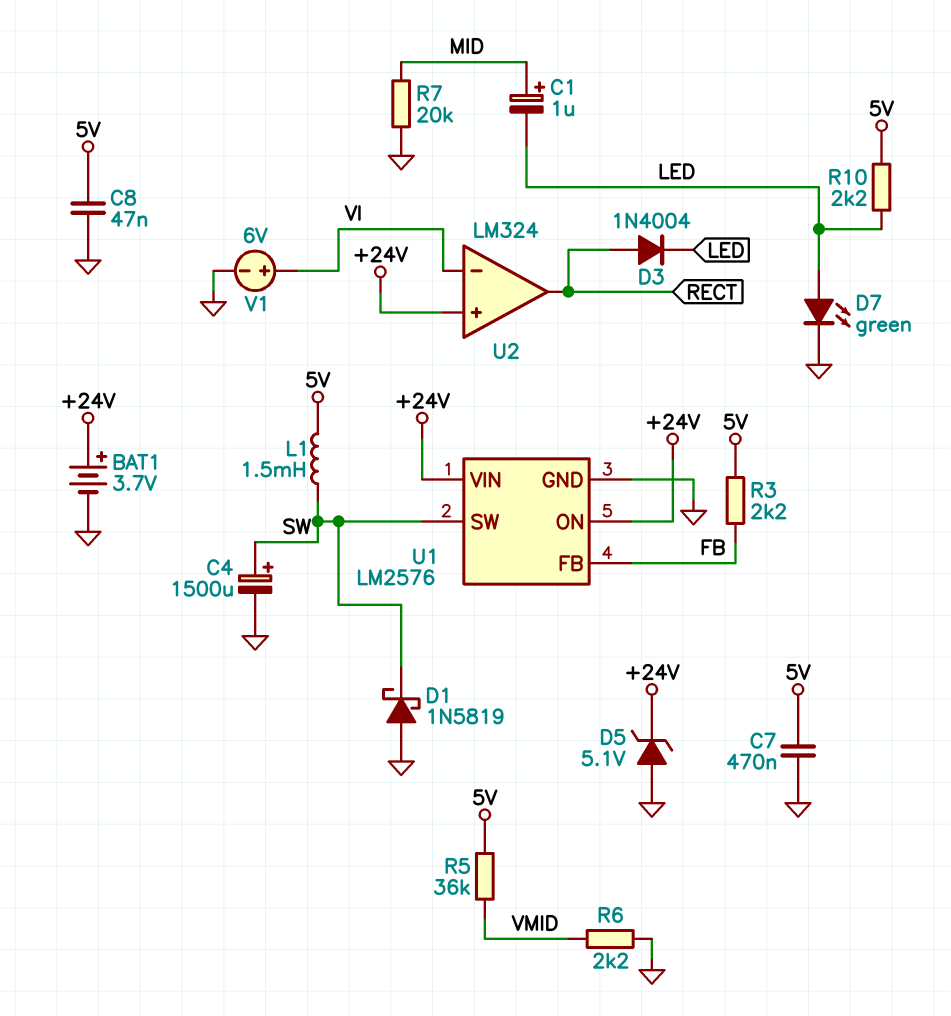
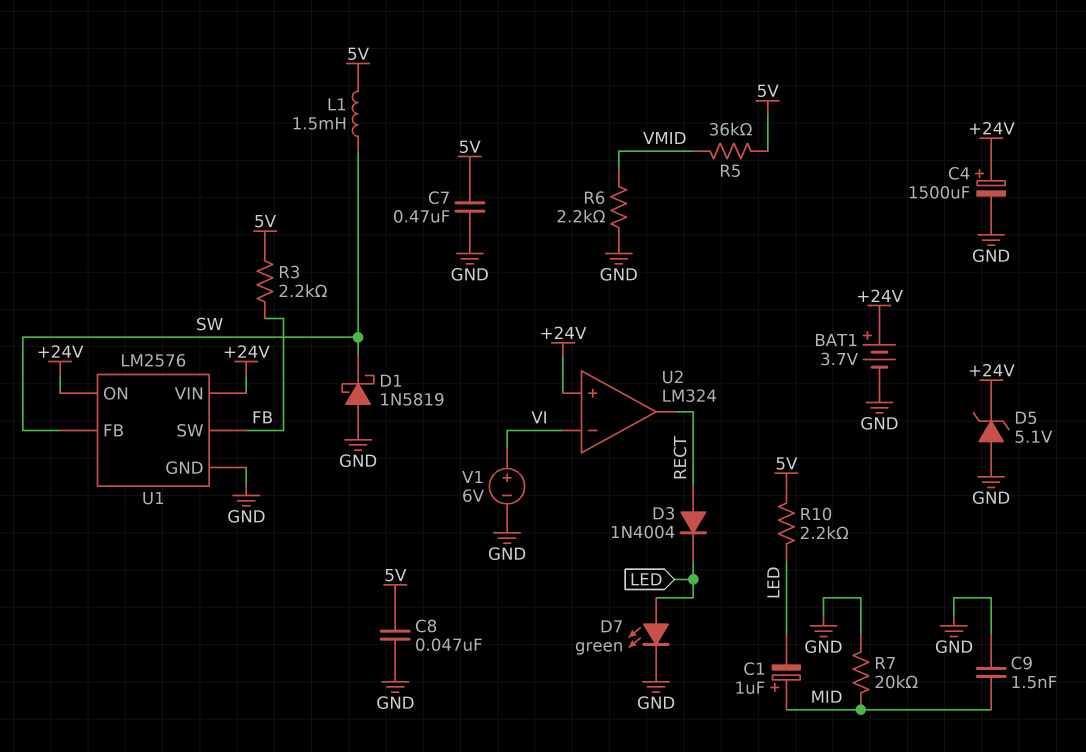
C4: 1500uF (plus SW, minus GND) -> 1500uF (plus +24V, minus GND)
C9: none -> 1.5nF (GND, MID)
U1 pin FB: FB -> SW
U1 pin SW: SW -> FB

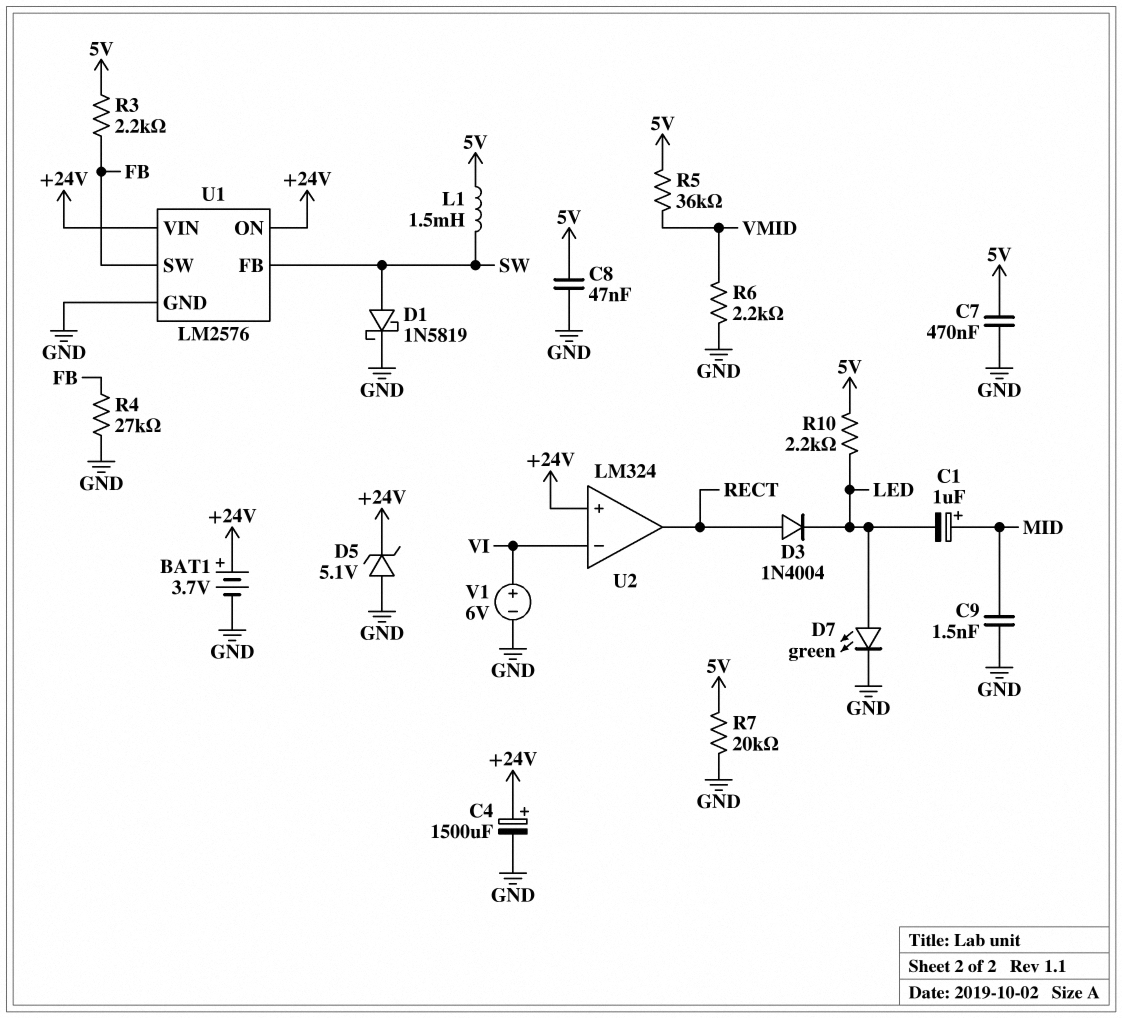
D1: schottky 1N5819 (A GND, K SW) -> schottky 1N5819 (A SW, K GND)
R4: none -> 27k (FB, GND)
R7: 20k (GND, MID) -> 20k (5V, GND)

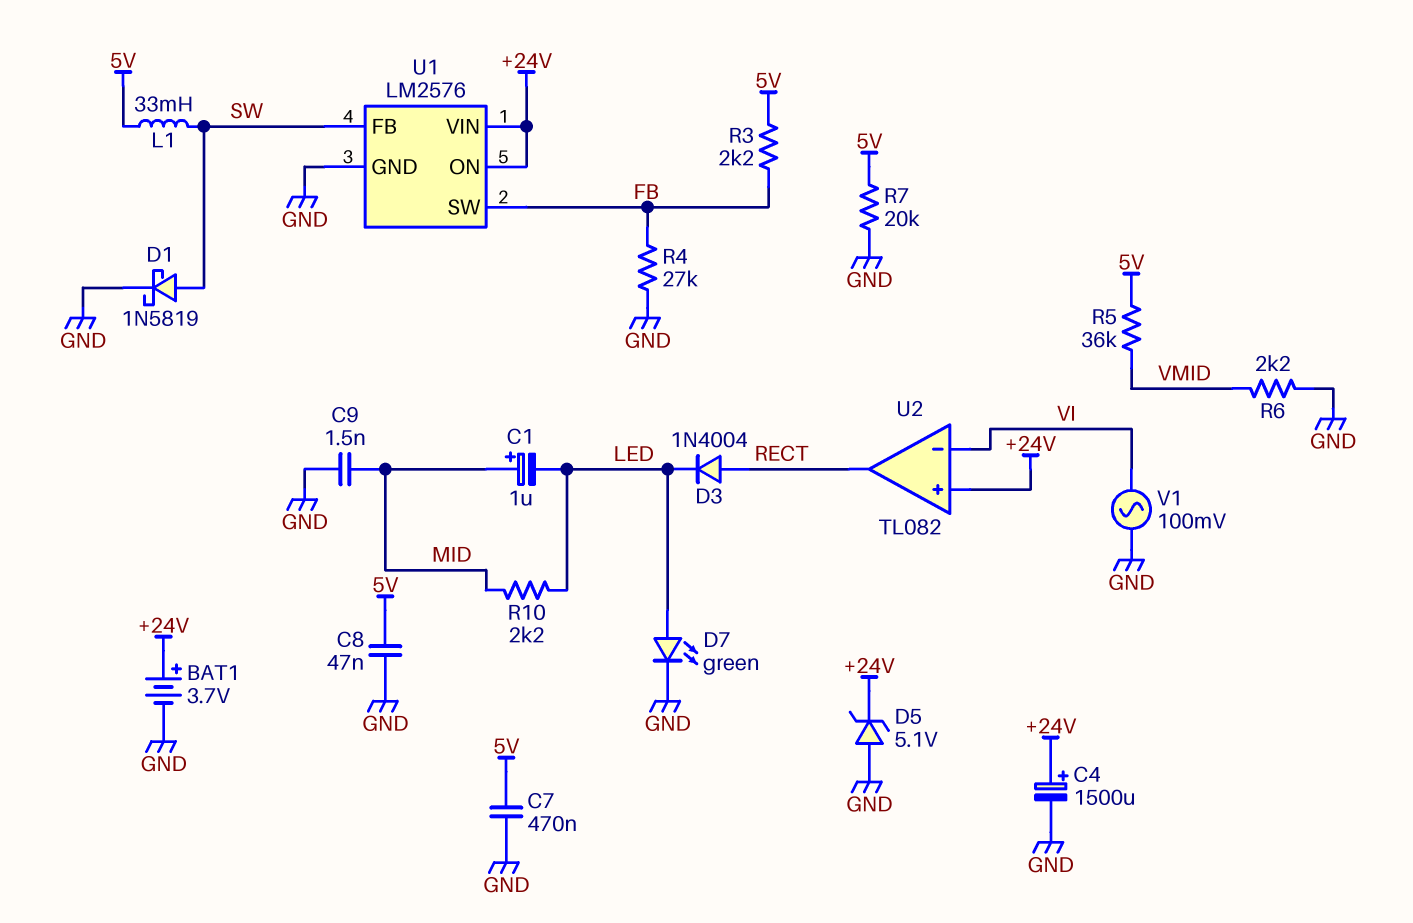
L1: 1.5mH (5V, SW) -> 33mH (5V, SW)
R10: 2.2k (5V, LED) -> 2.2k (LED, MID)
U2: LM324 -> TL082
V1: 6V (plus VI, minus GND) -> AC 100mV (GND, VI)

